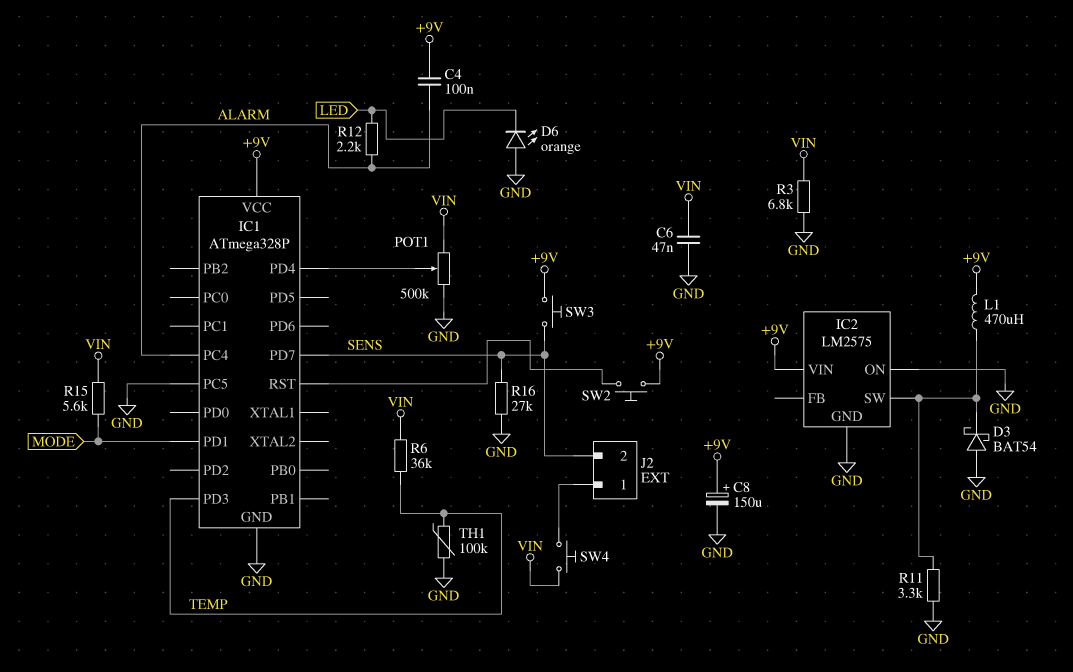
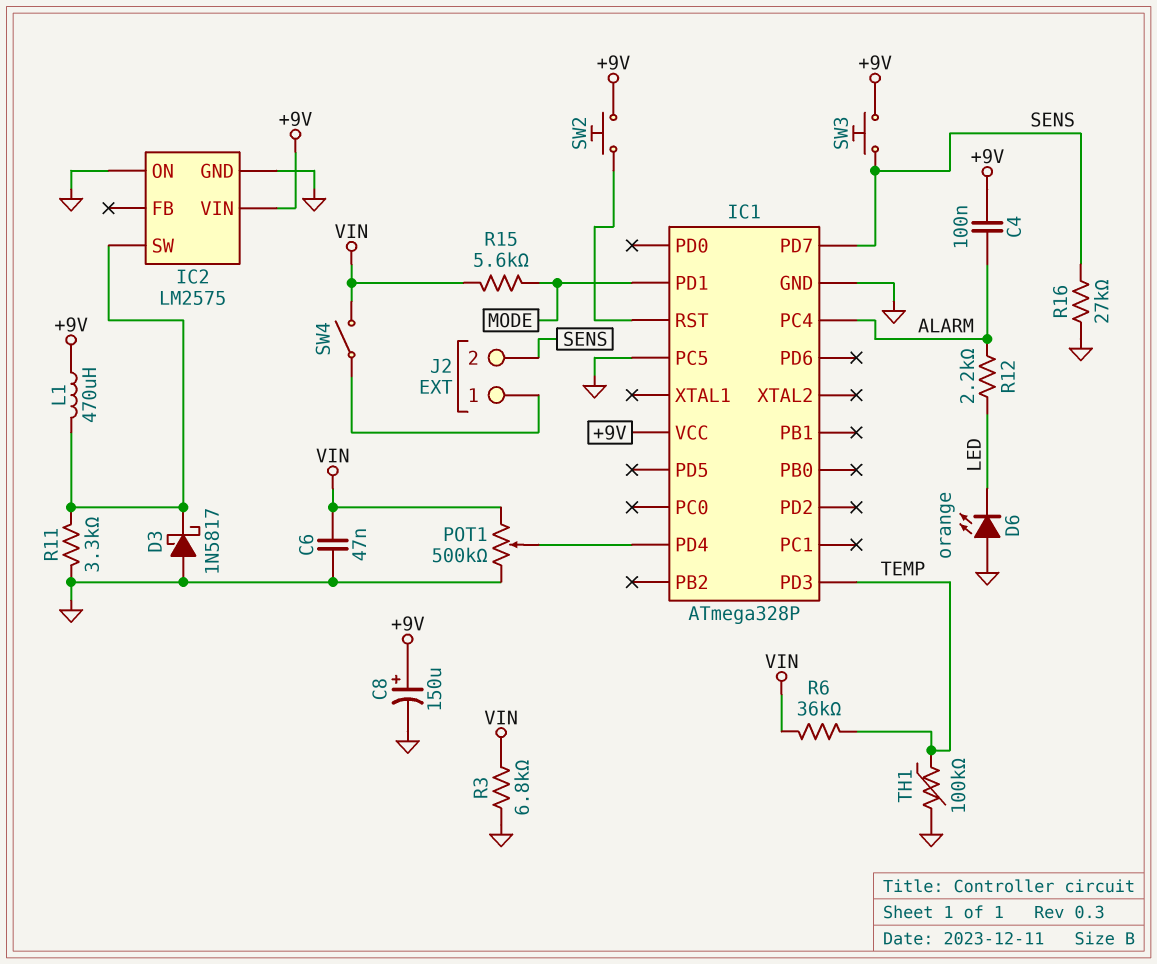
D3: schottky BAT54 (A GND, K IC2/SW) -> schottky 1N5817 (A GND, K IC2/SW)
SW4: button (J2/1, VIN) -> switch (J2/1, VIN)

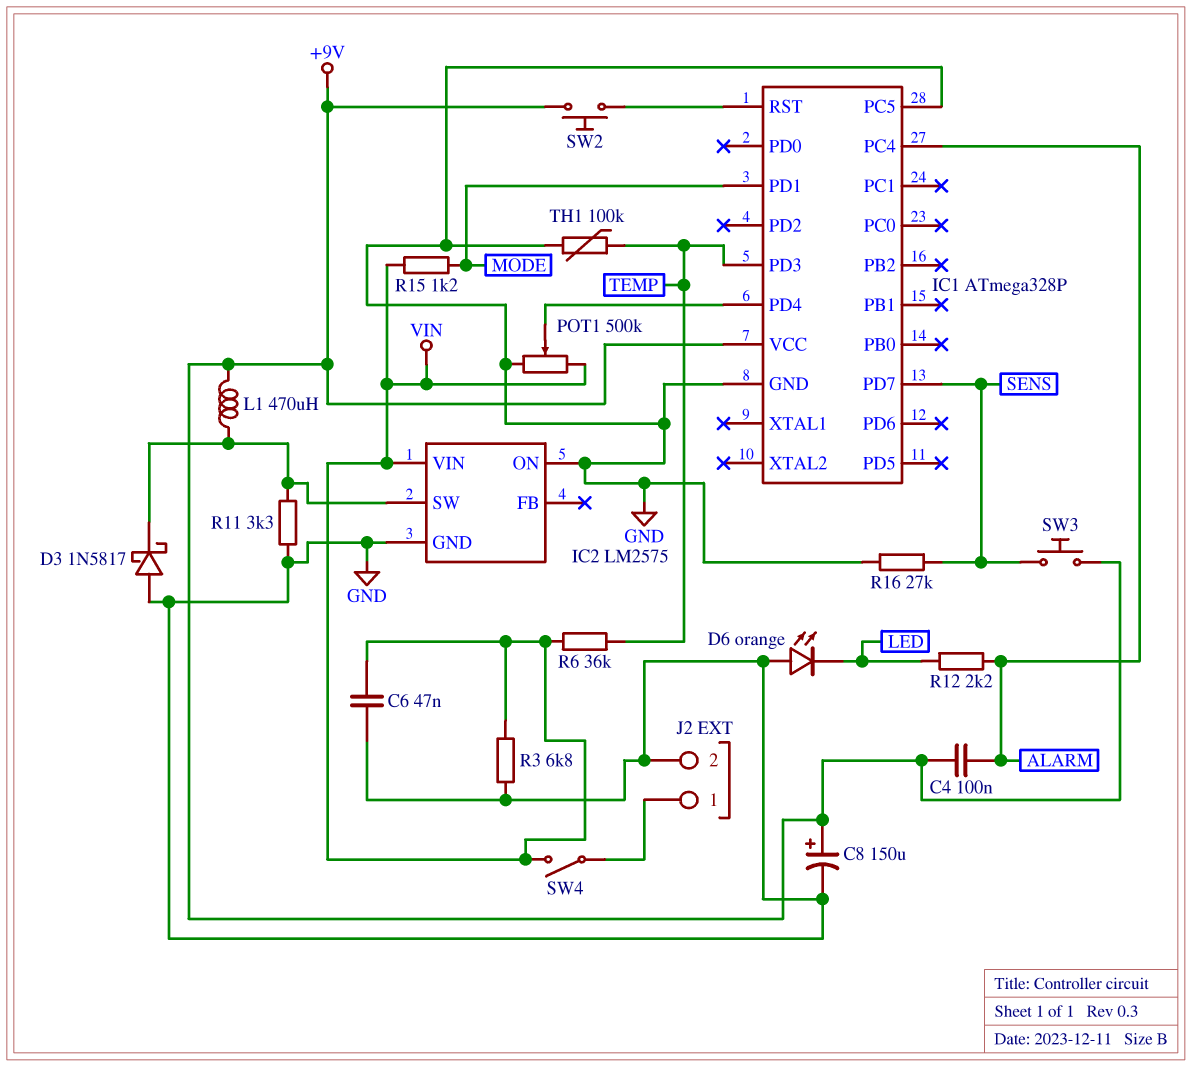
IC2 pin VIN: +9V -> VIN
J2 pin 2: SENS -> GND
R15: 5.6k (MODE, VIN) -> 1.2k (MODE, VIN)

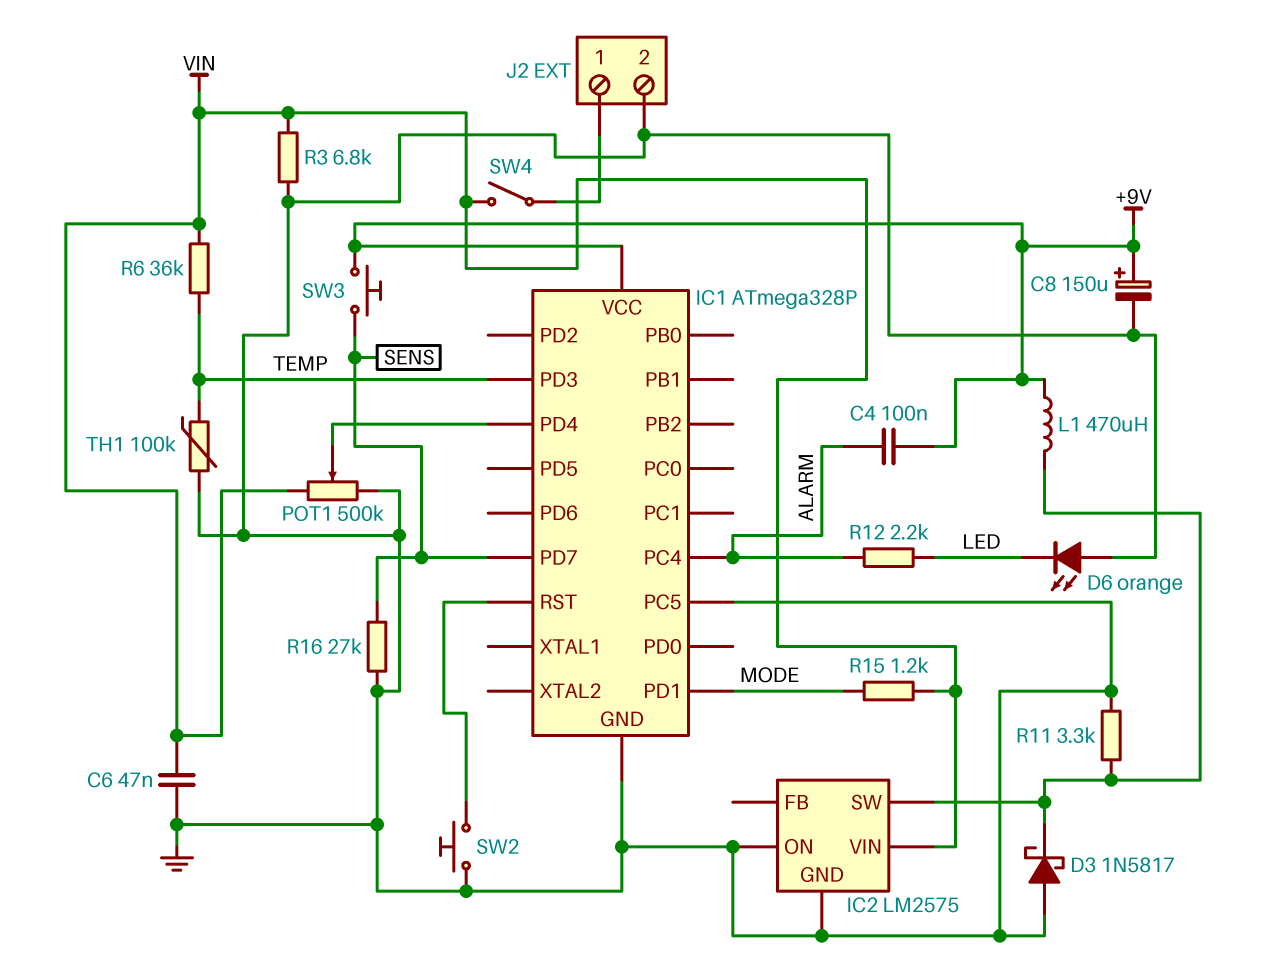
SW2: button (+9V, IC1/RST) -> button (GND, IC1/RST)

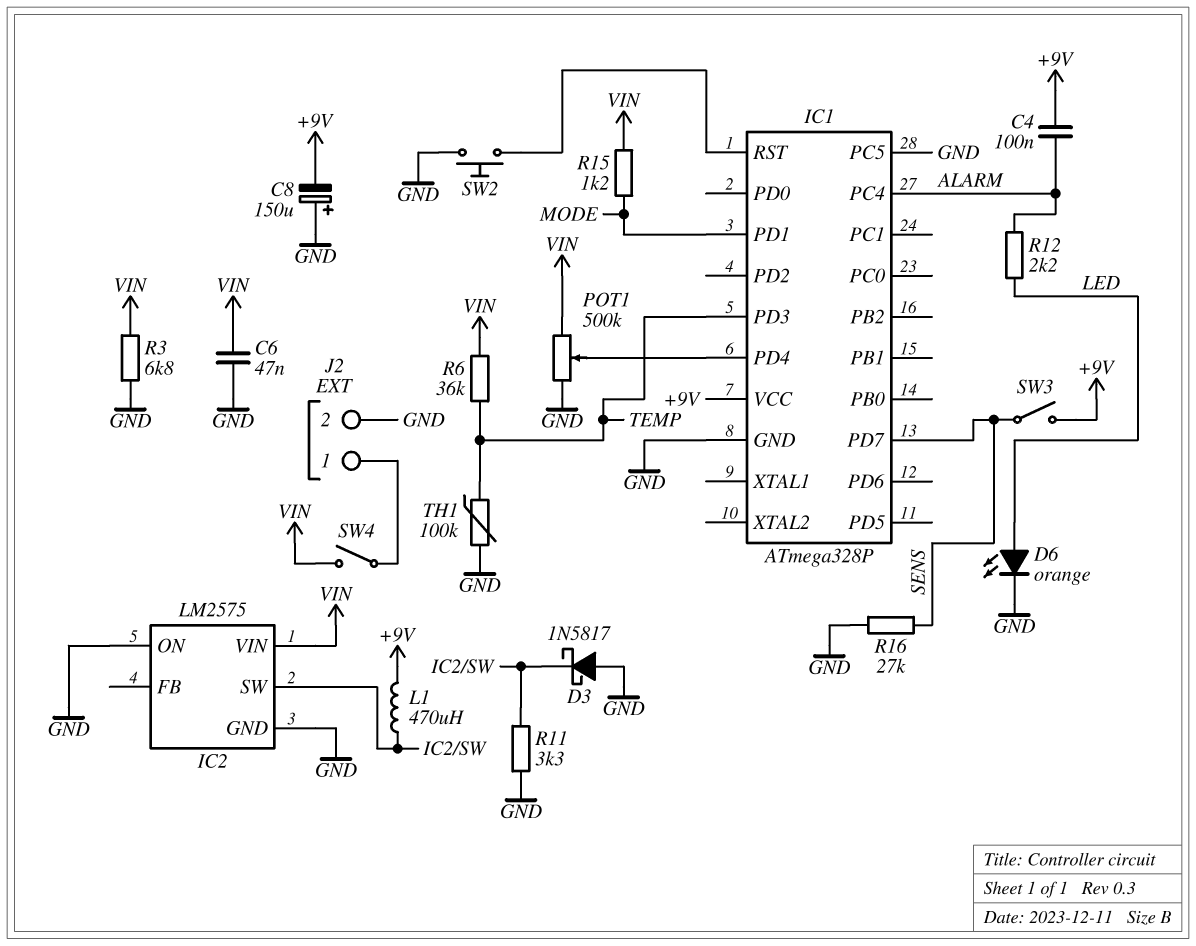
C8: 150uF (plus +9V, minus GND) -> 150uF (plus GND, minus +9V)
D6: LED orange (A GND, K LED) -> LED orange (A LED, K GND)
SW3: button (+9V, SENS) -> switch (+9V, SENS)

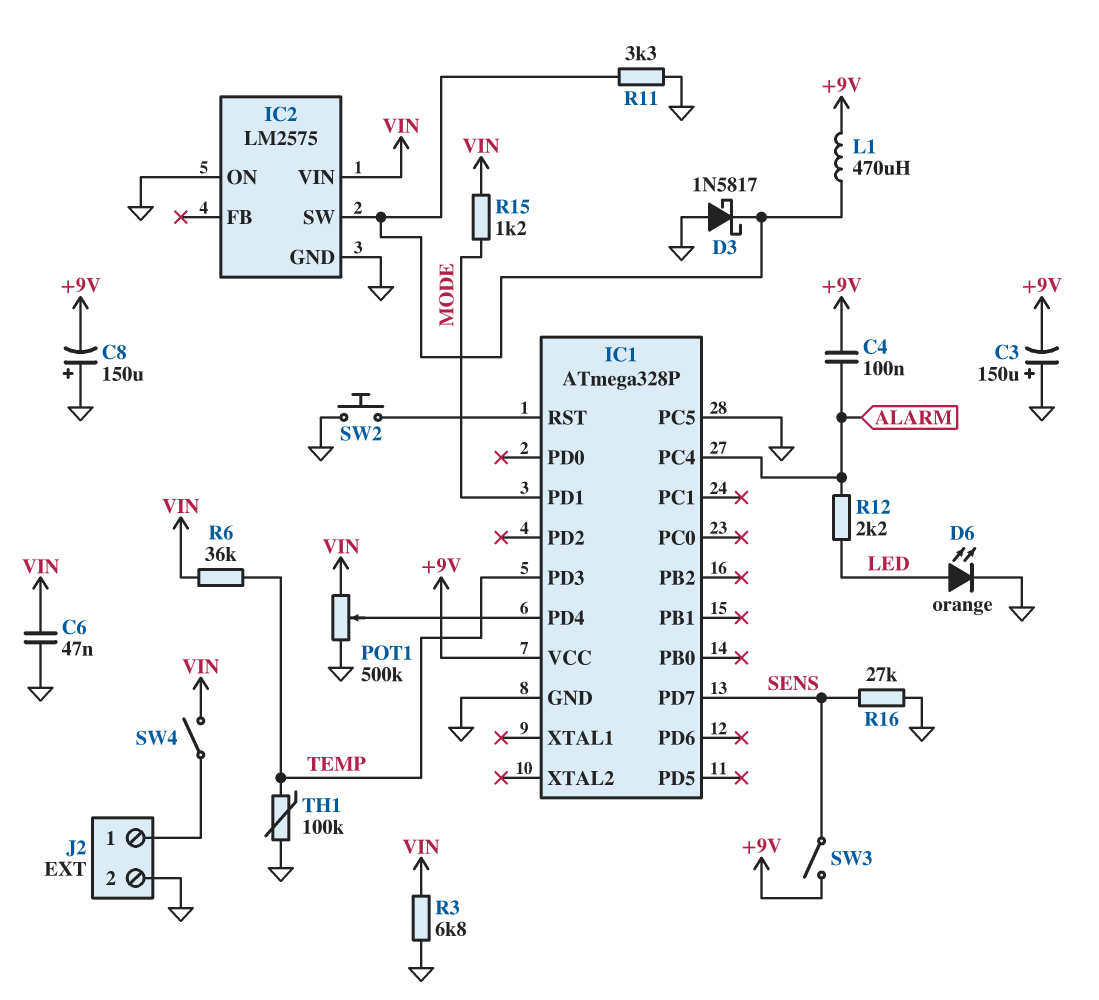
C3: none -> 150uF (plus GND, minus +9V)

